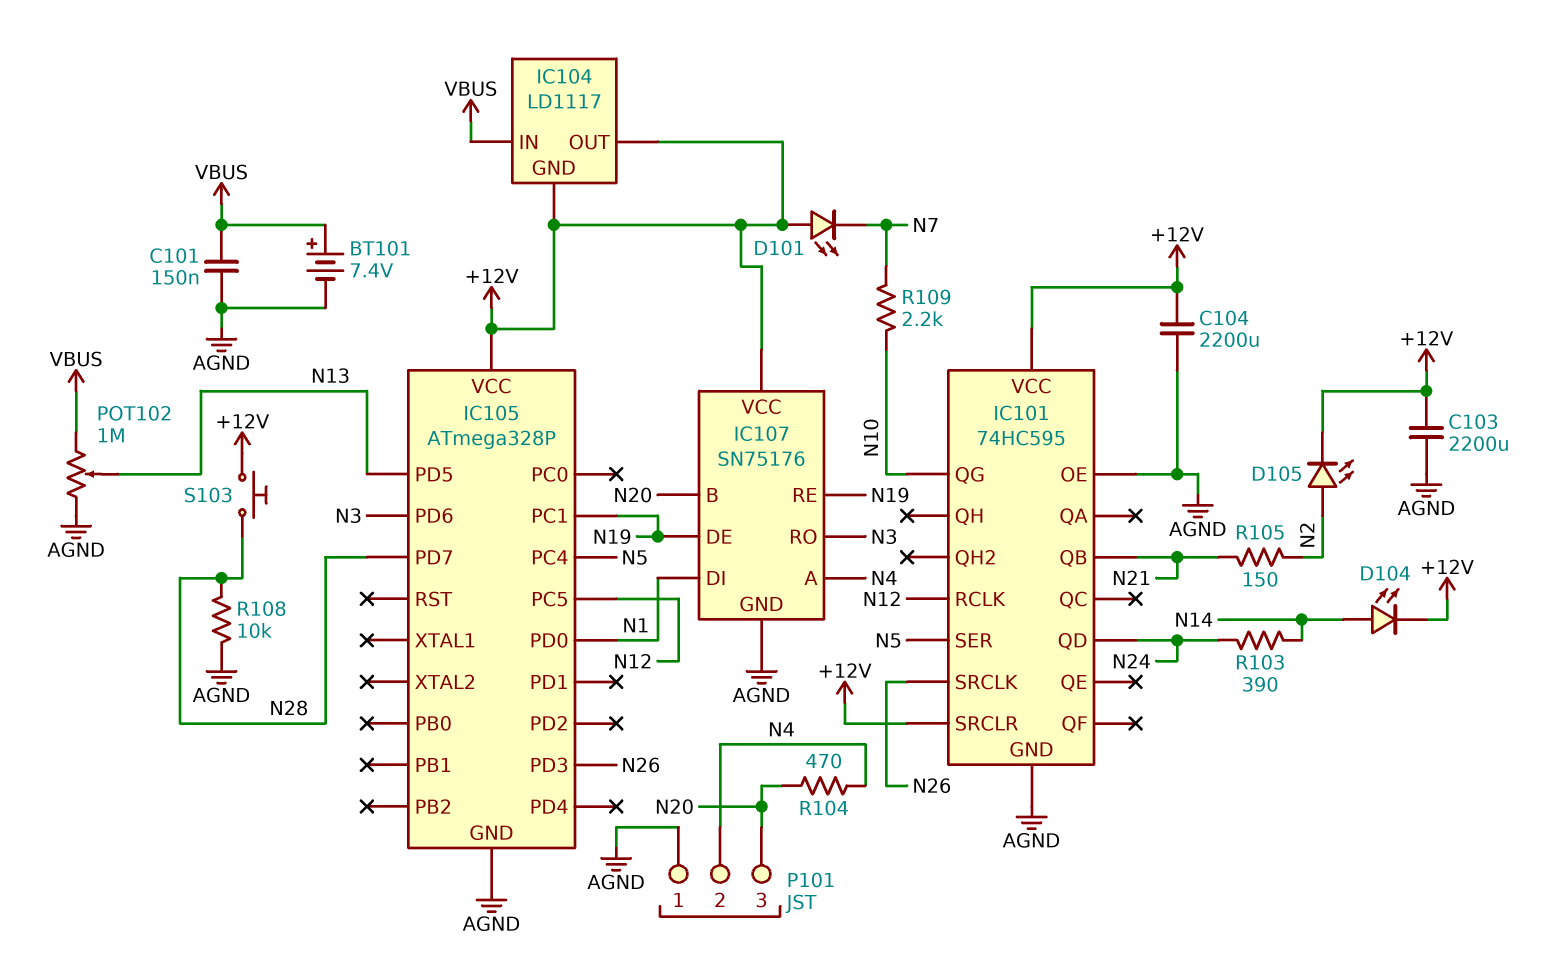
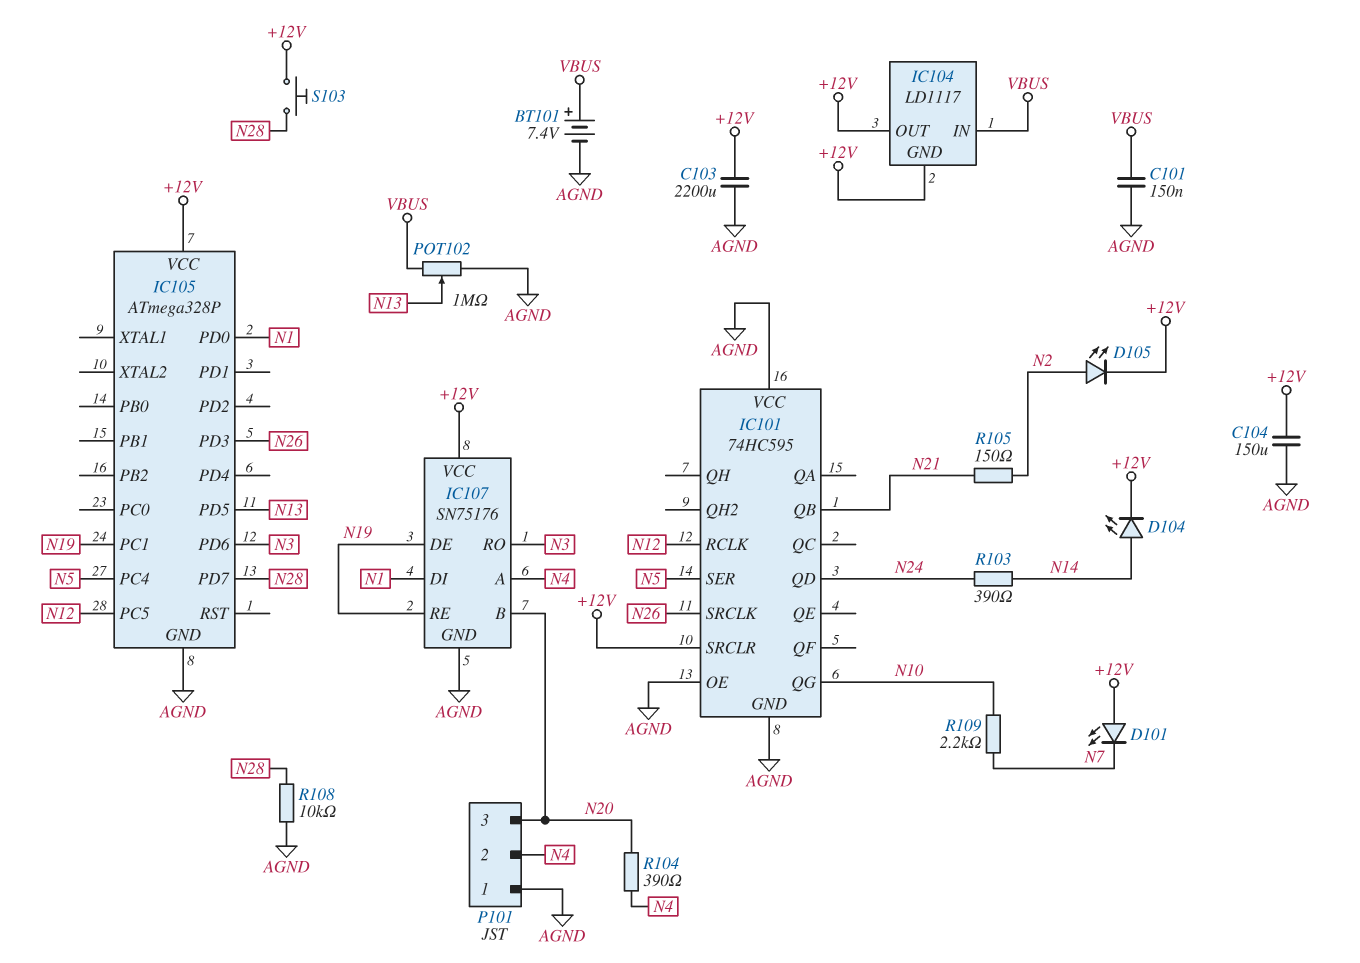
C104: 2200uF (+12V, AGND) -> 150uF (+12V, AGND)
IC101 pin VCC: +12V -> AGND
R104: 470 (N4, N20) -> 390 (N4, N20)

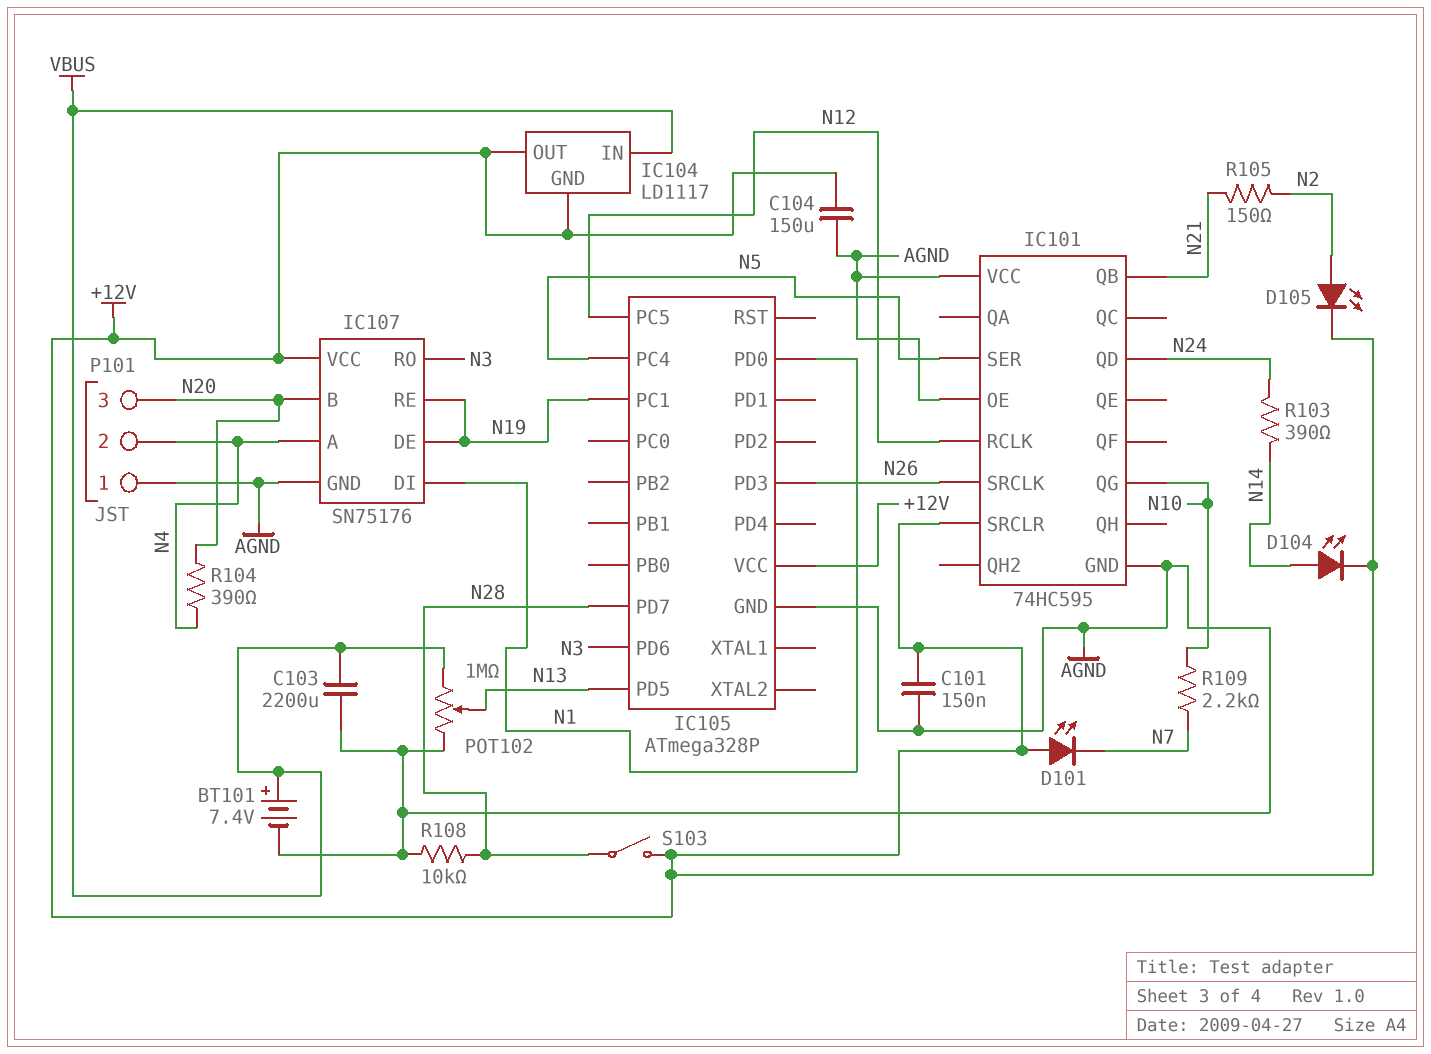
C101: 150nF (AGND, VBUS) -> 150nF (+12V, AGND)
C103: 2200uF (+12V, AGND) -> 2200uF (AGND, VBUS)
S103: button (+12V, N28) -> switch (+12V, N28)

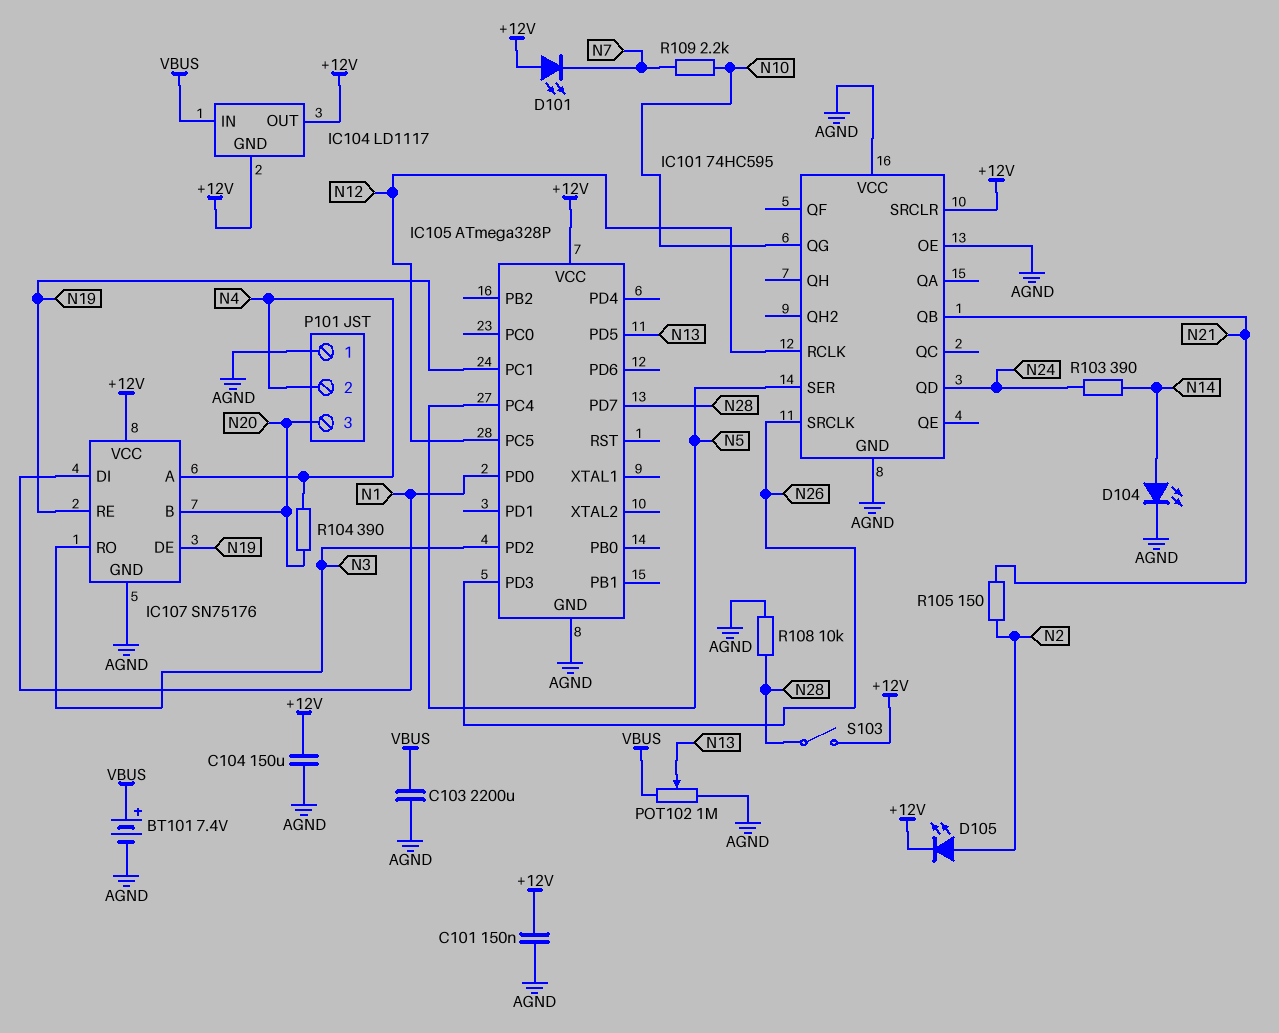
D104: LED (A N14, K +12V) -> LED (A N14, K AGND)
IC105 pin PD2: none -> N3
IC105 pin PD6: N3 -> none

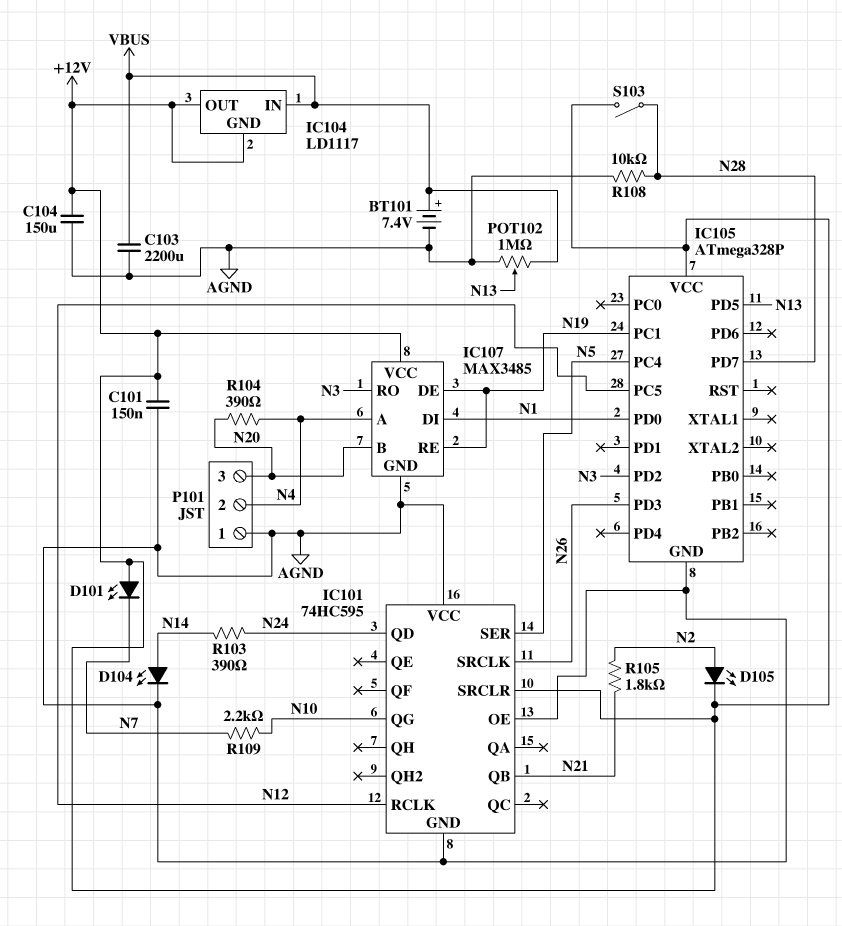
IC107: SN75176 -> MAX3485
R105: 150 (N2, N21) -> 1.8k (N2, N21)

